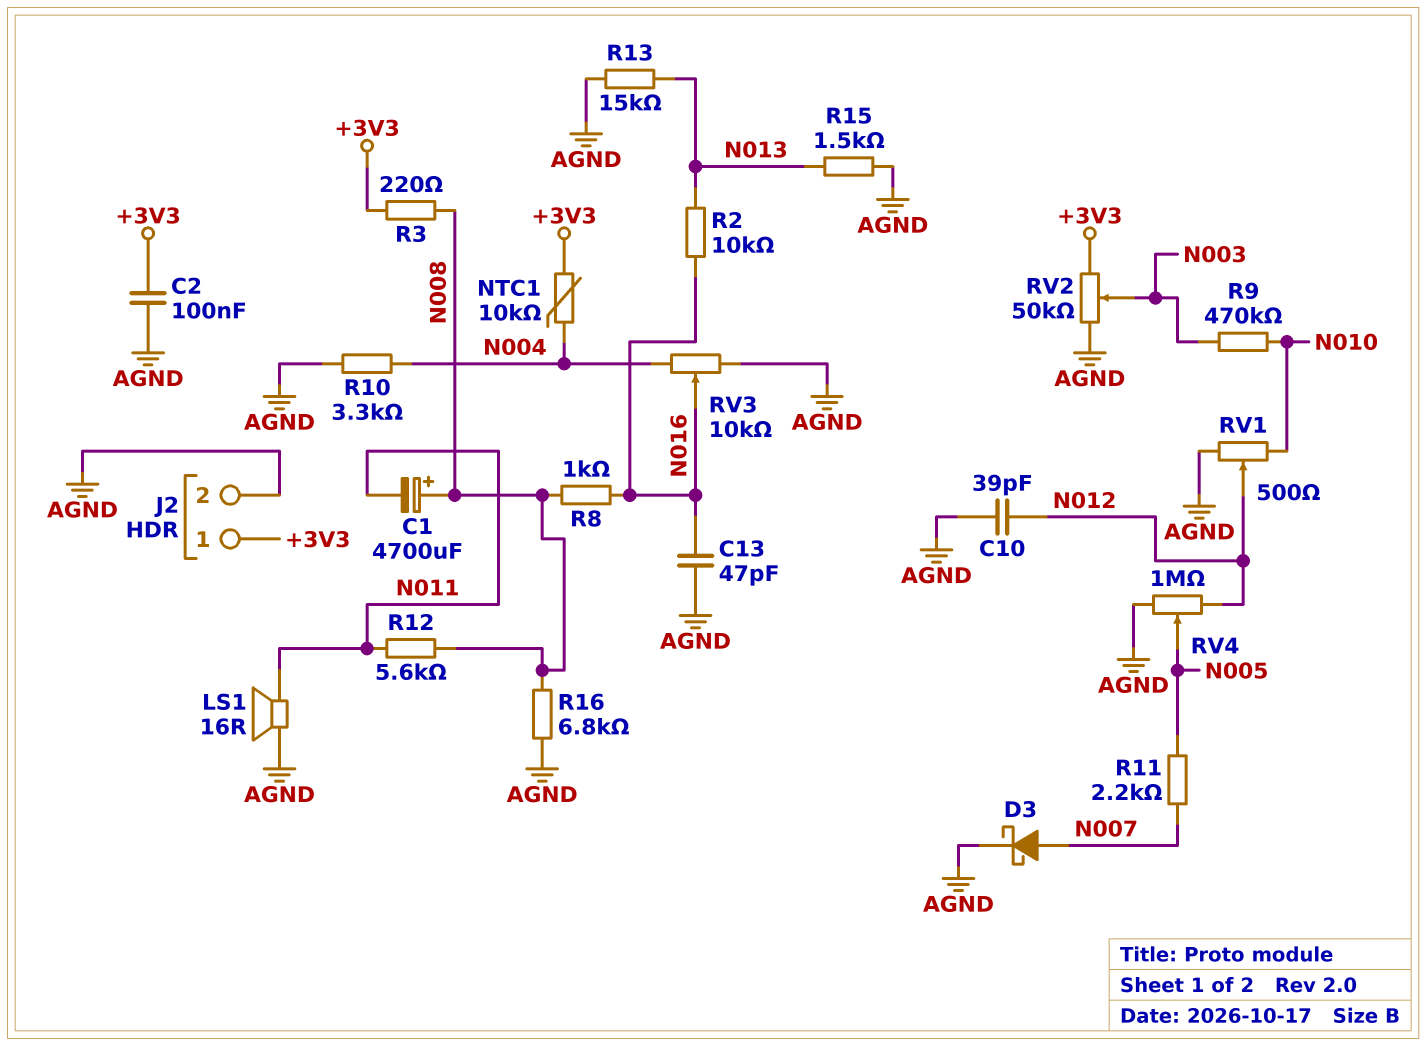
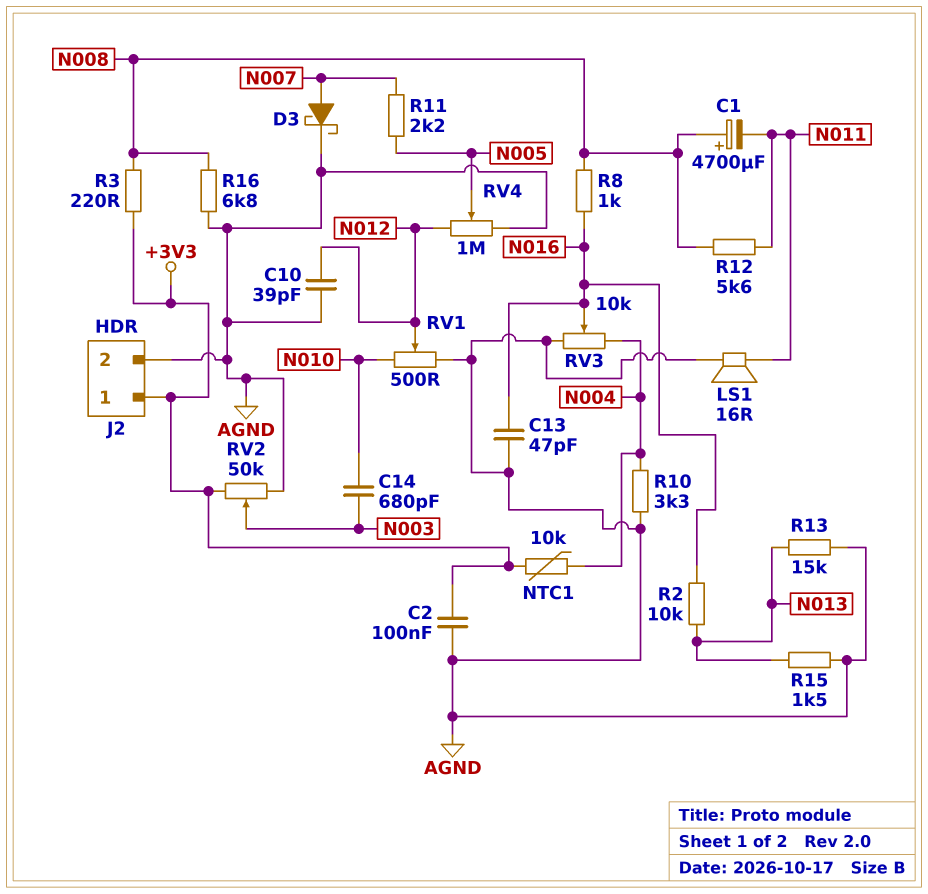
C14: none -> 680pF (N003, N010)
R9: 470k (N003, N010) -> none

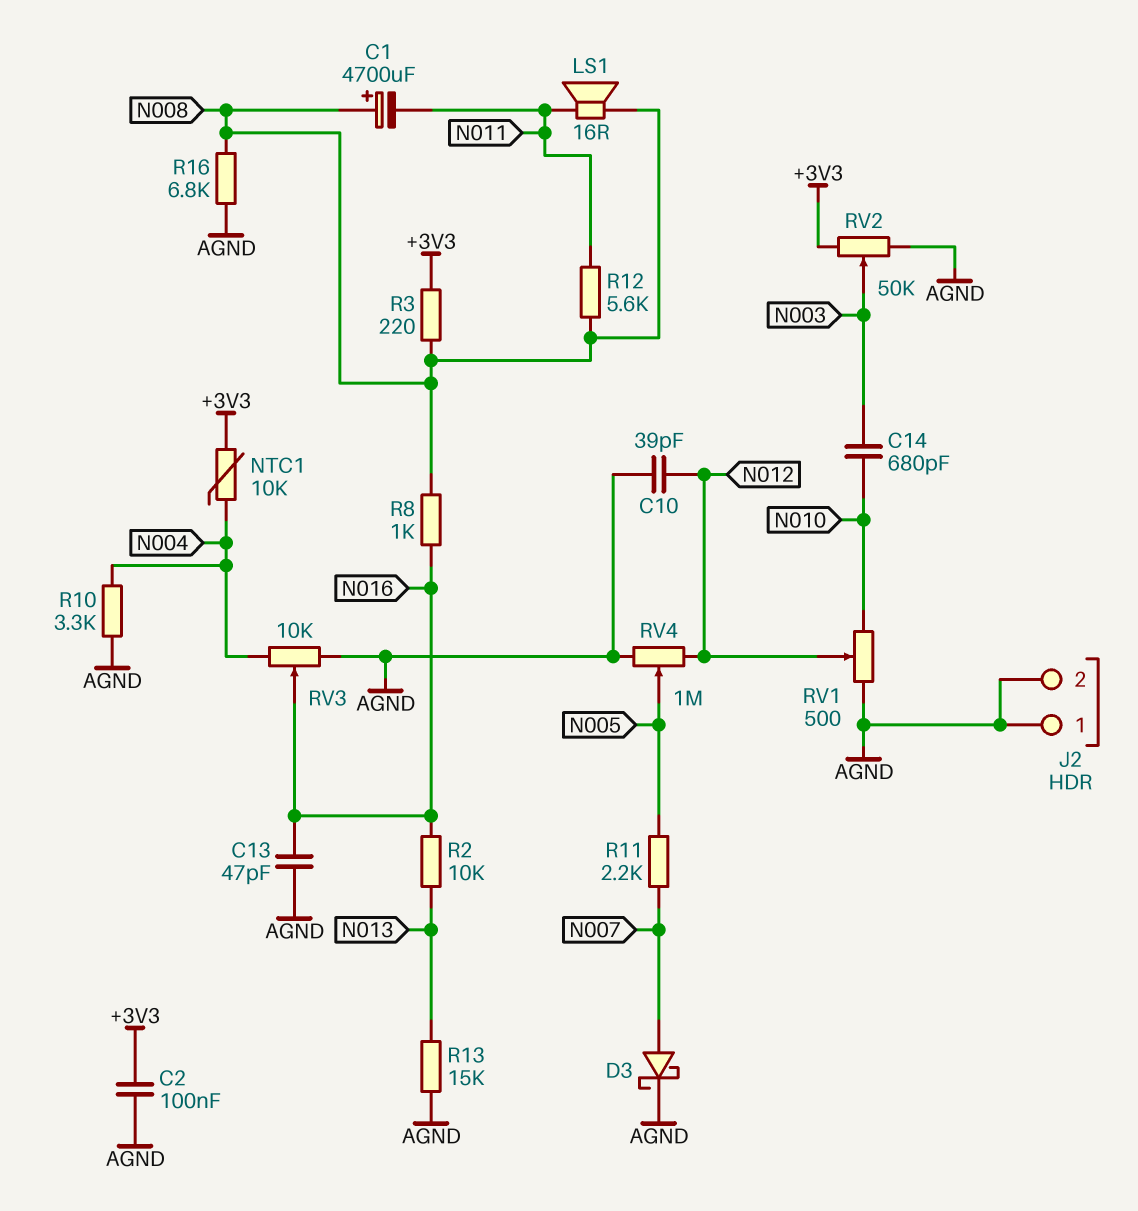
J2 pin 1: +3V3 -> AGND
LS1: speaker 16R (AGND, N011) -> speaker 16R (N008, N011)
R15: 1.5k (AGND, N013) -> none

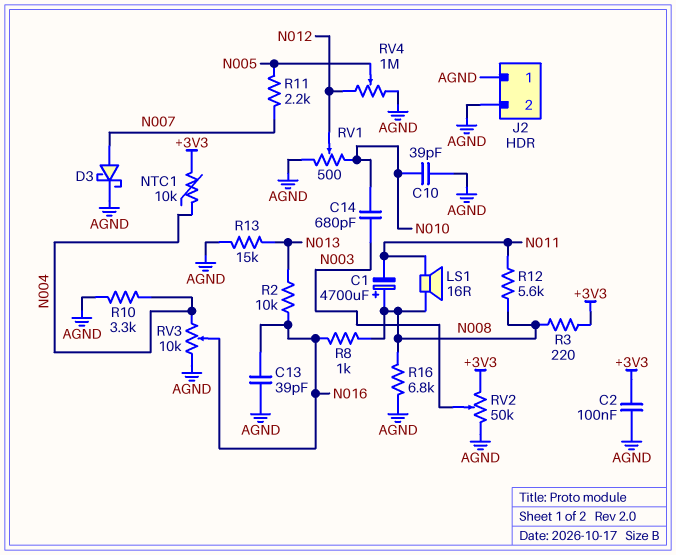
C10: 39pF (AGND, N012) -> 39pF (AGND, N010)
C13: 47pF (AGND, N016) -> 39pF (AGND, N016)

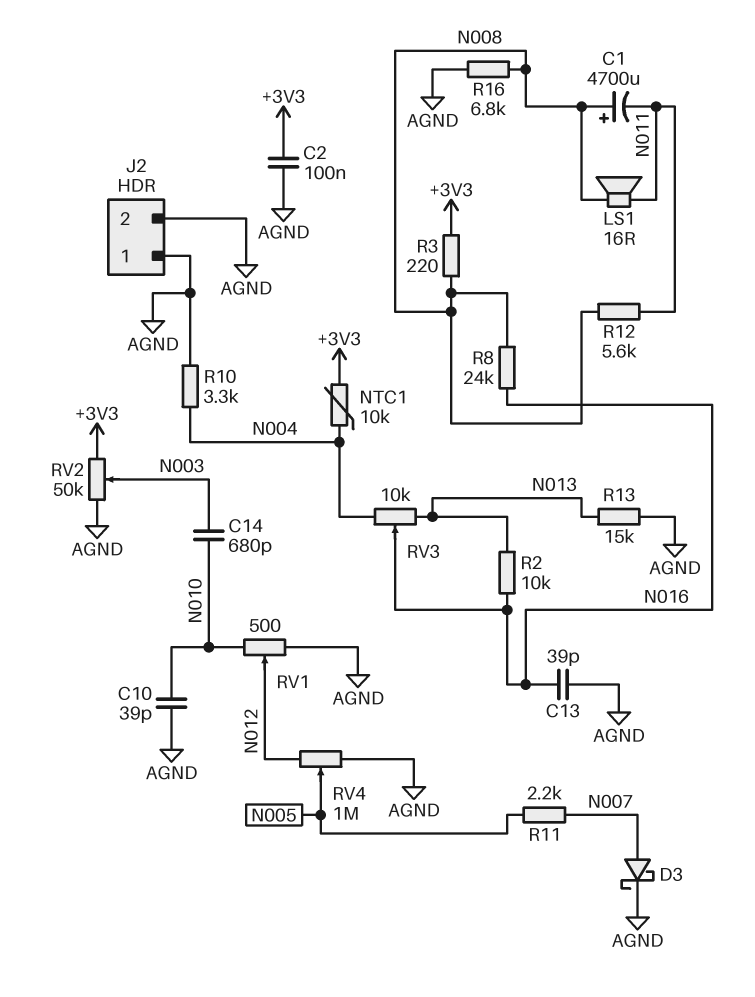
R8: 1k (N008, N016) -> 24k (N008, N016)
RV3: 10k (AGND, N004, wiper N016) -> 10k (N004, N013, wiper N016)

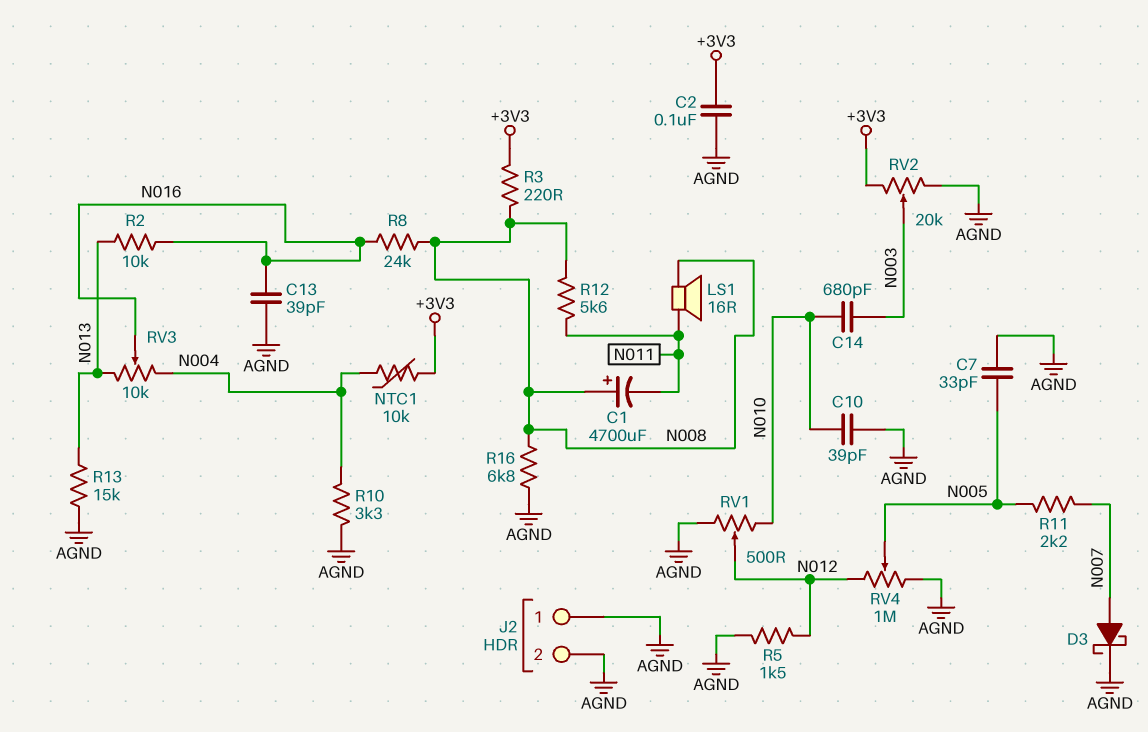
C7: none -> 33pF (AGND, N005)
R5: none -> 1.5k (AGND, N012)
RV2: 50k (+3V3, AGND, wiper N003) -> 20k (+3V3, AGND, wiper N003)

